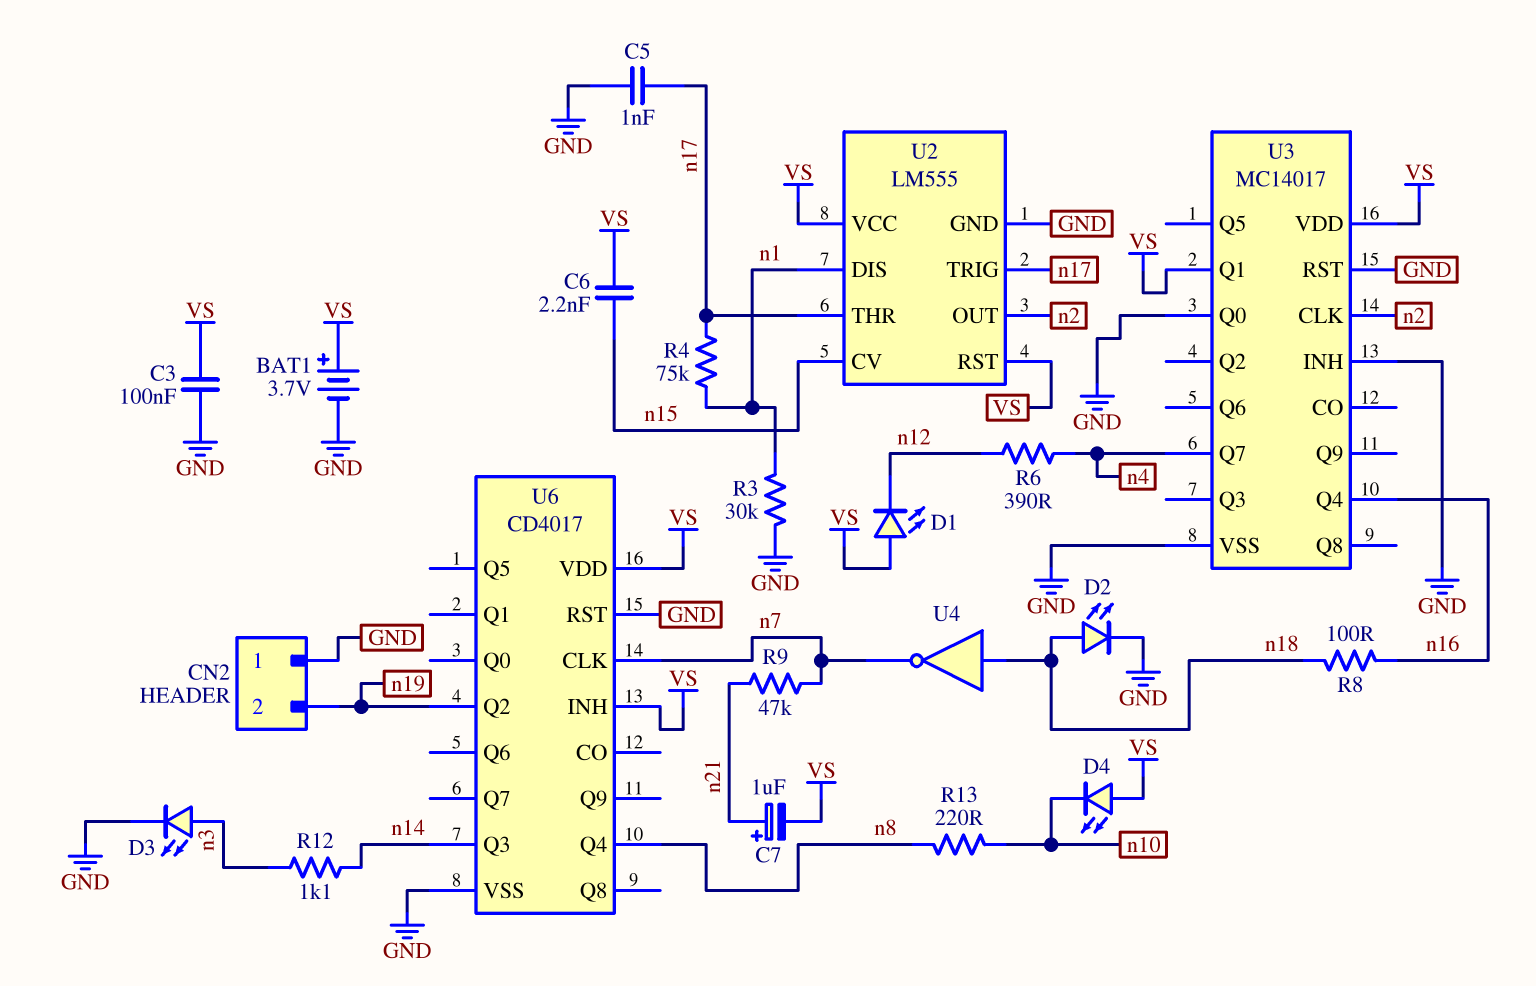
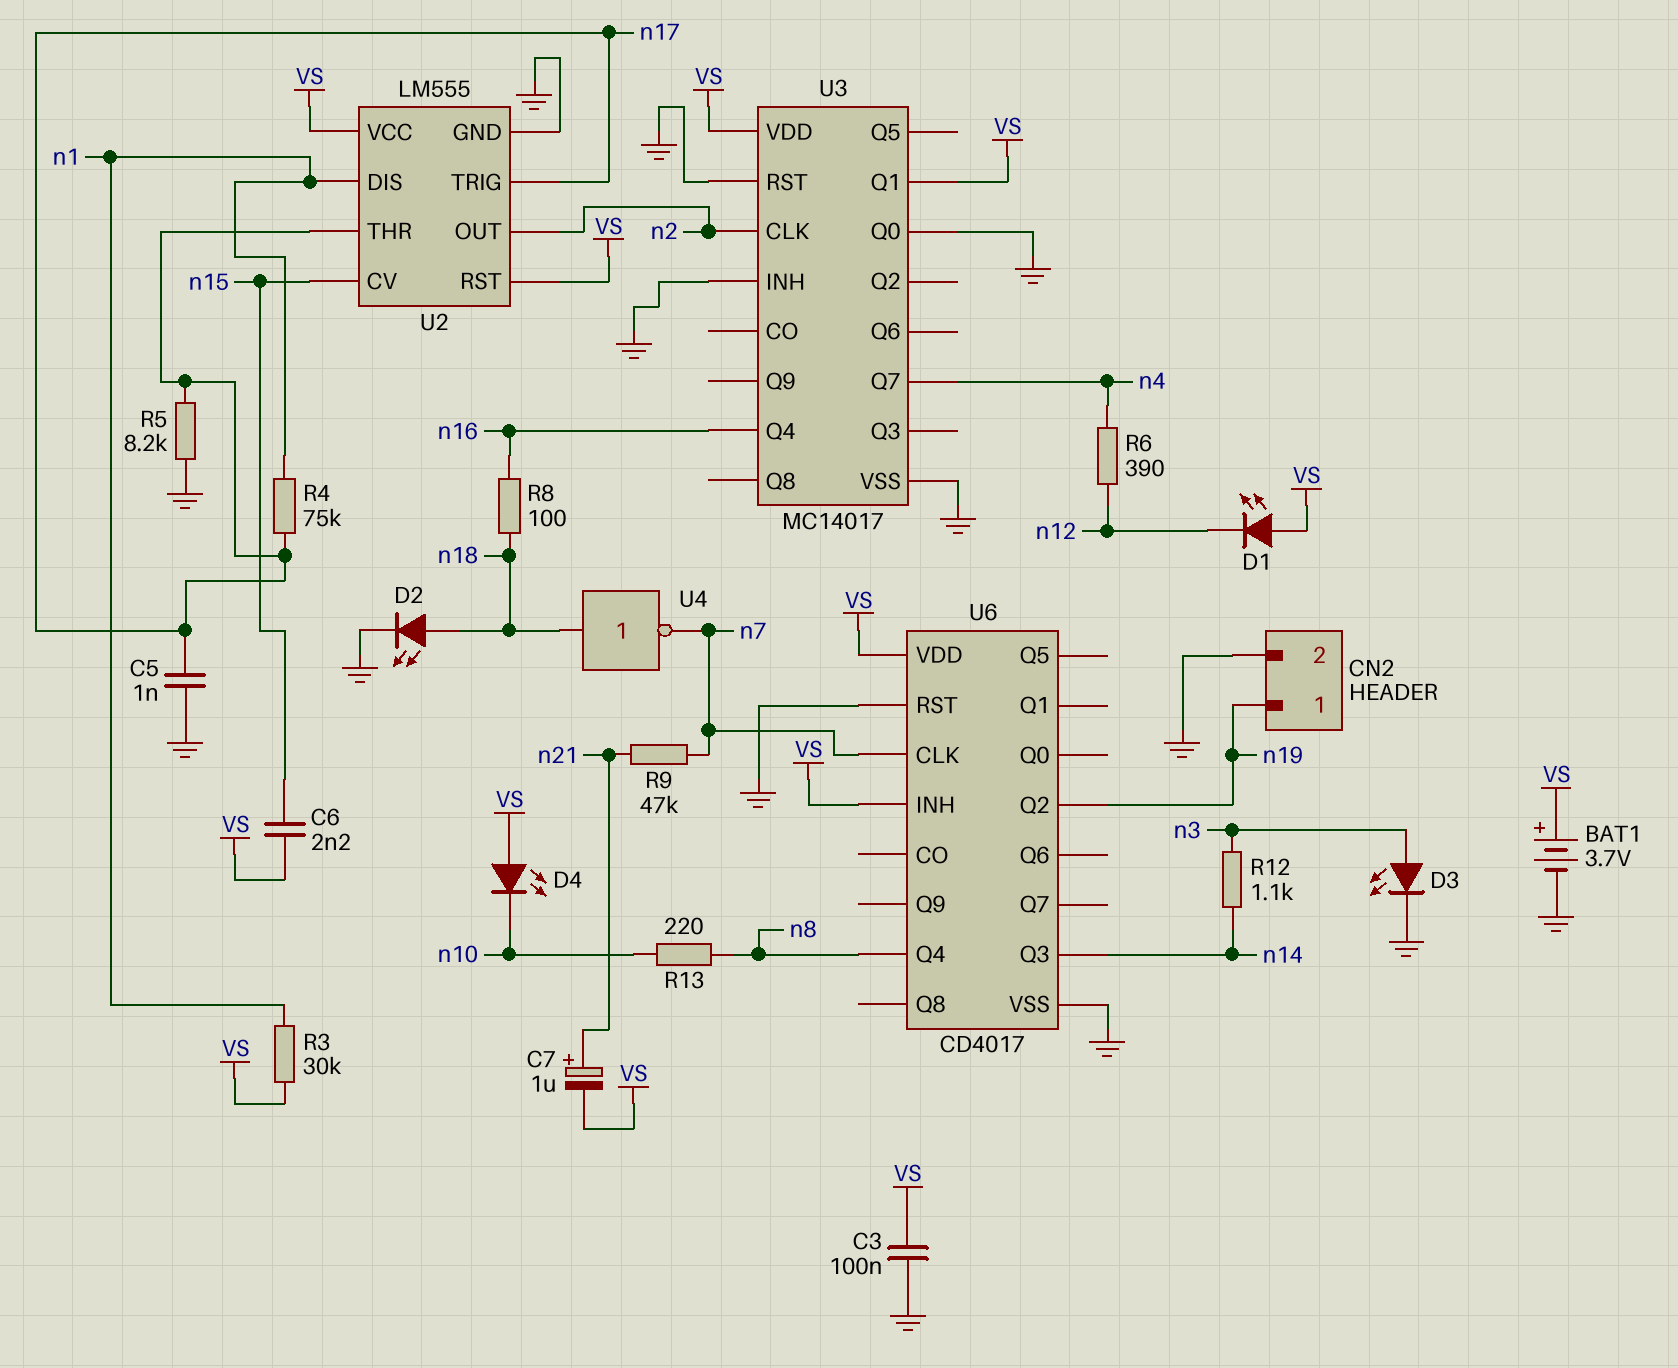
CN2 pin 1: GND -> n19
CN2 pin 2: n19 -> GND
R3: 30k (GND, n1) -> 30k (VS, n1)
R5: none -> 8.2k (GND, n17)

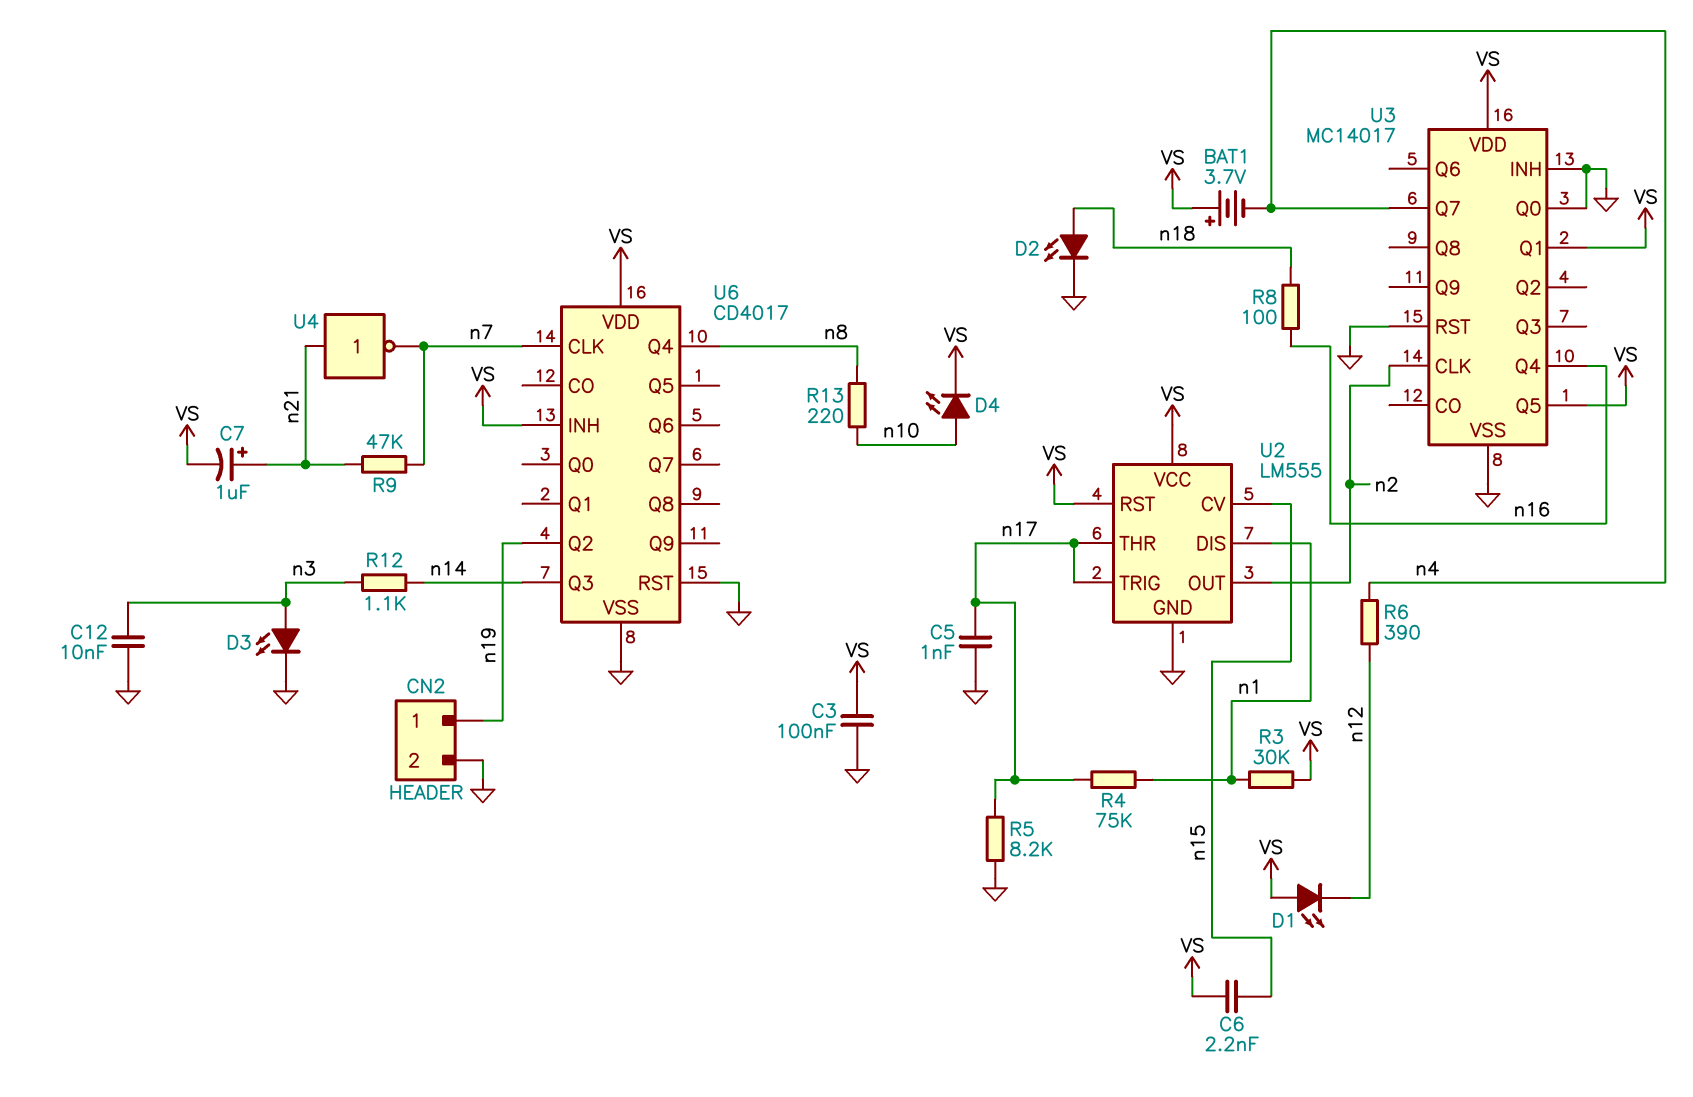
BAT1: 3.7V (plus VS, minus GND) -> 3.7V (plus VS, minus n4)
C12: none -> 10nF (GND, n3)
D4: LED (A VS, K n10) -> LED (A n10, K VS)
U3 pin Q5: none -> VS
U4: NOT (in n18, out n7) -> NOT (in n21, out n7)

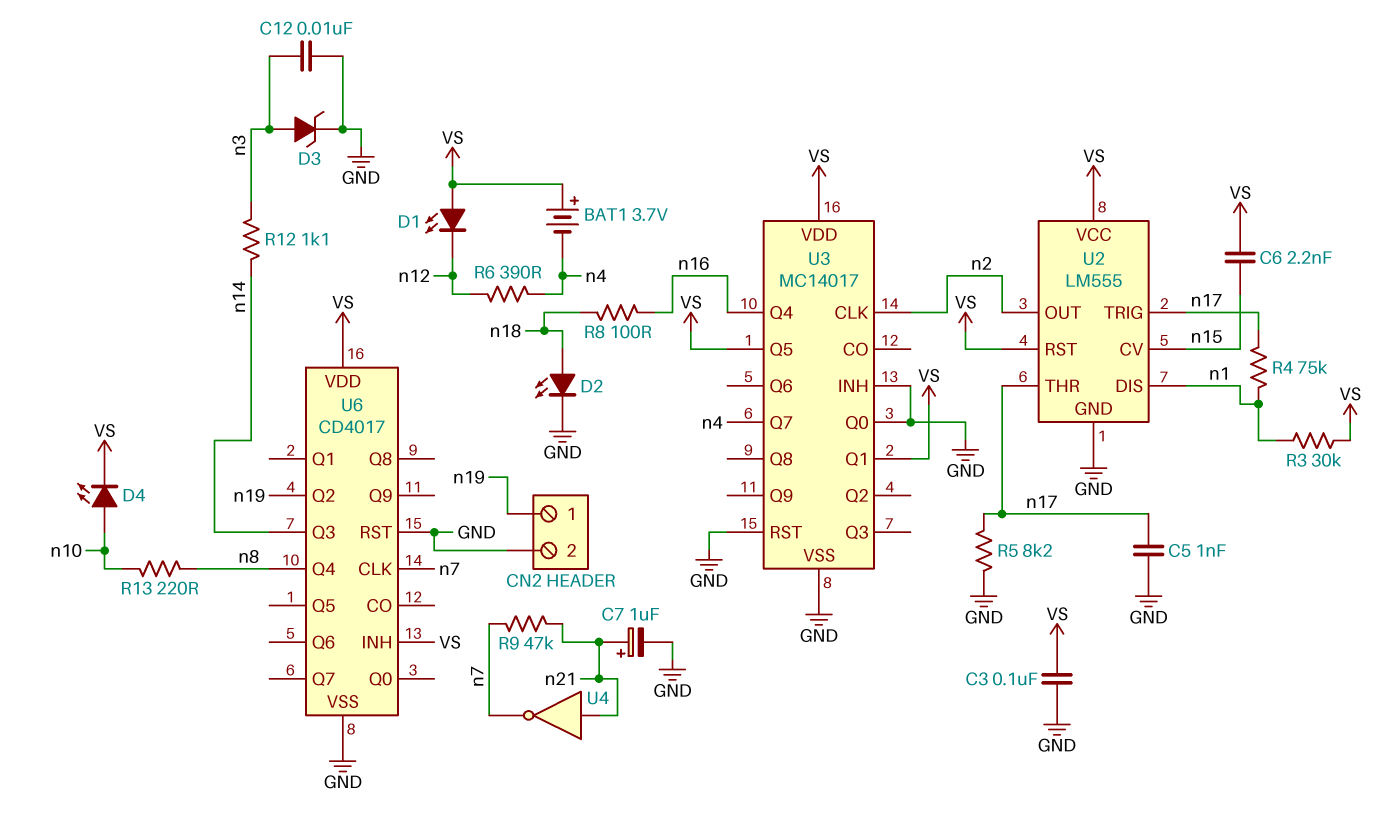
C7: 1uF (plus n21, minus VS) -> 1uF (plus n21, minus GND)
D3: LED (A n3, K GND) -> zener (A n3, K GND)

